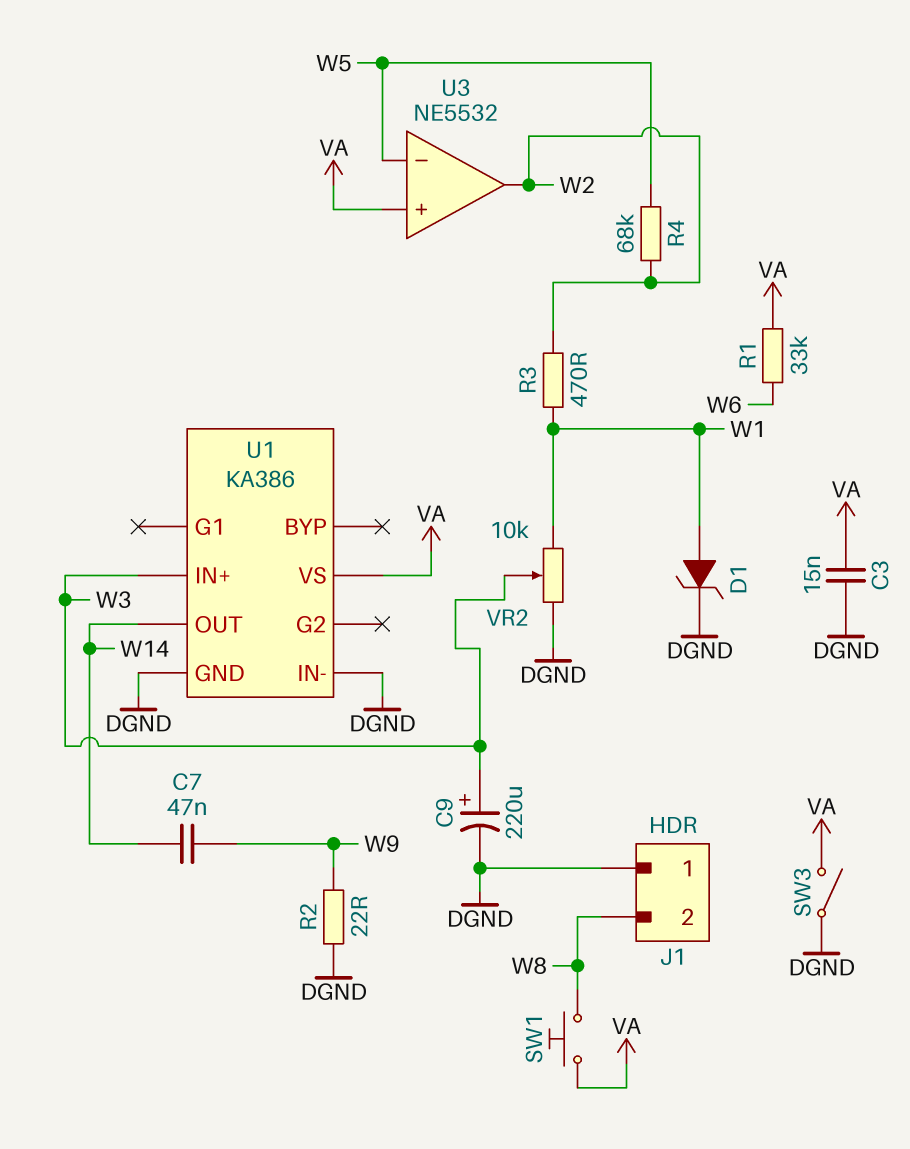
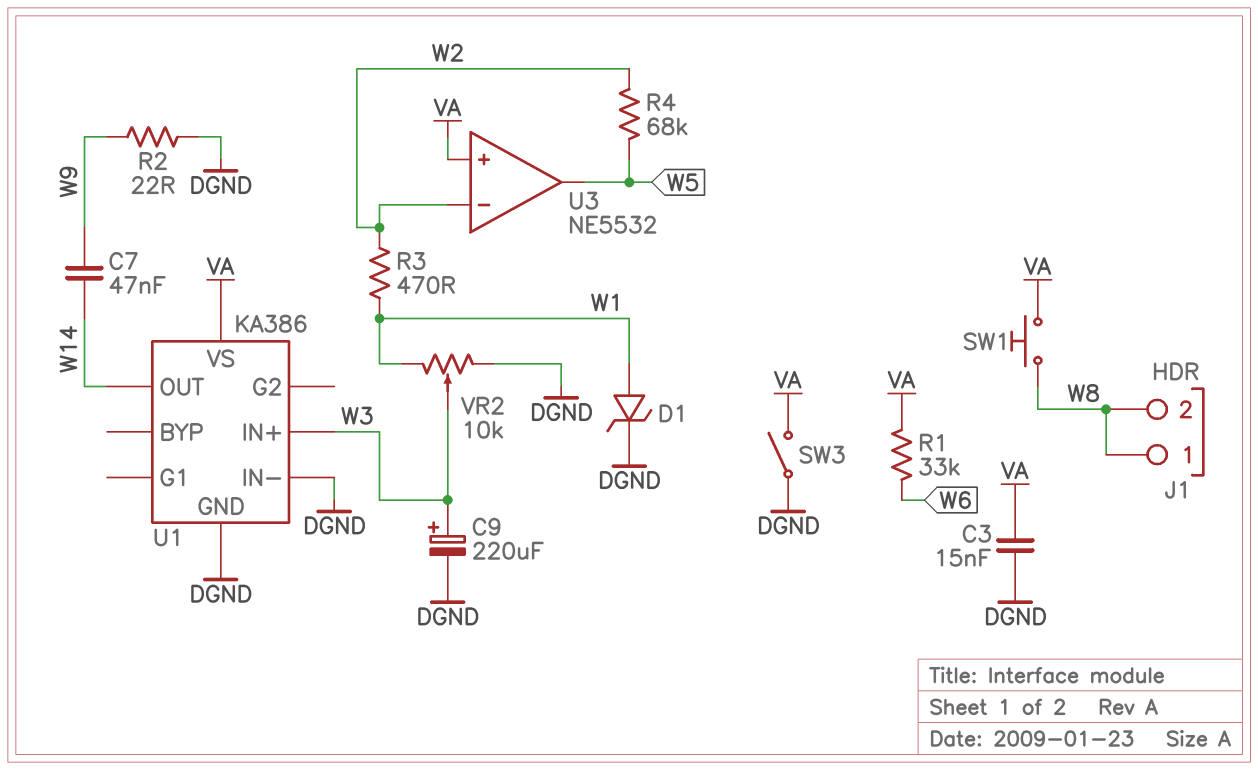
J1 pin 1: DGND -> W8
U3 pin in-: W5 -> W2
U3 pin out: W2 -> W5

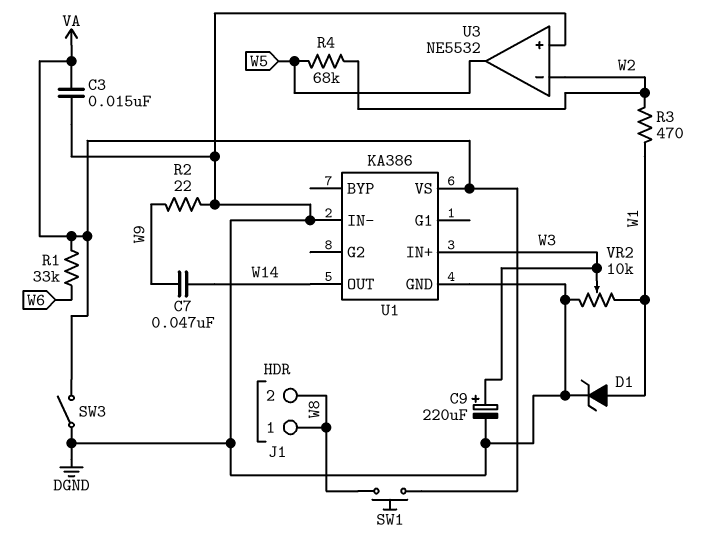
U3 pin in+: VA -> DGND

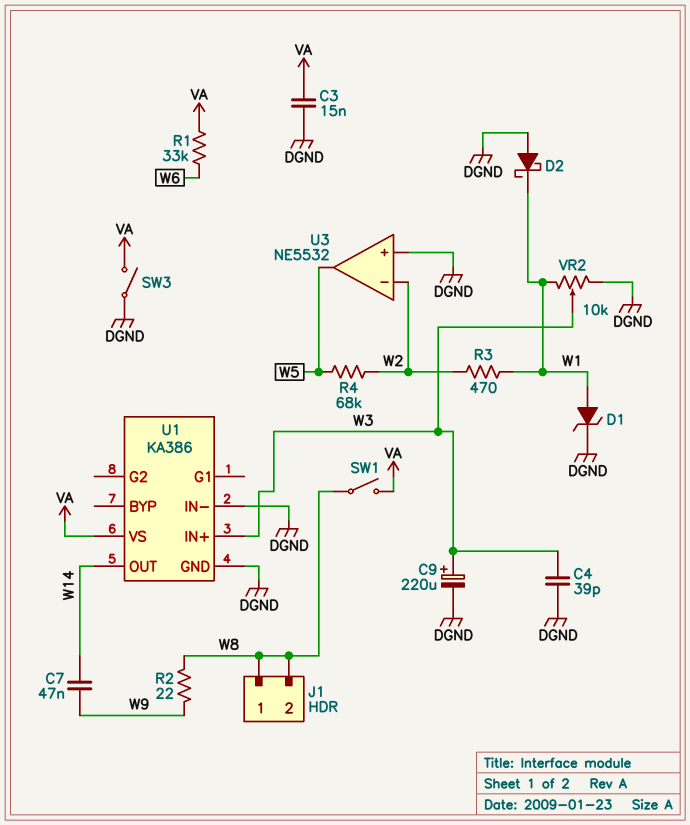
C4: none -> 39pF (DGND, W3)
D2: none -> schottky (A DGND, K W1)
R2: 22 (DGND, W9) -> 22 (W8, W9)
SW1: button (VA, W8) -> switch (VA, W8)

